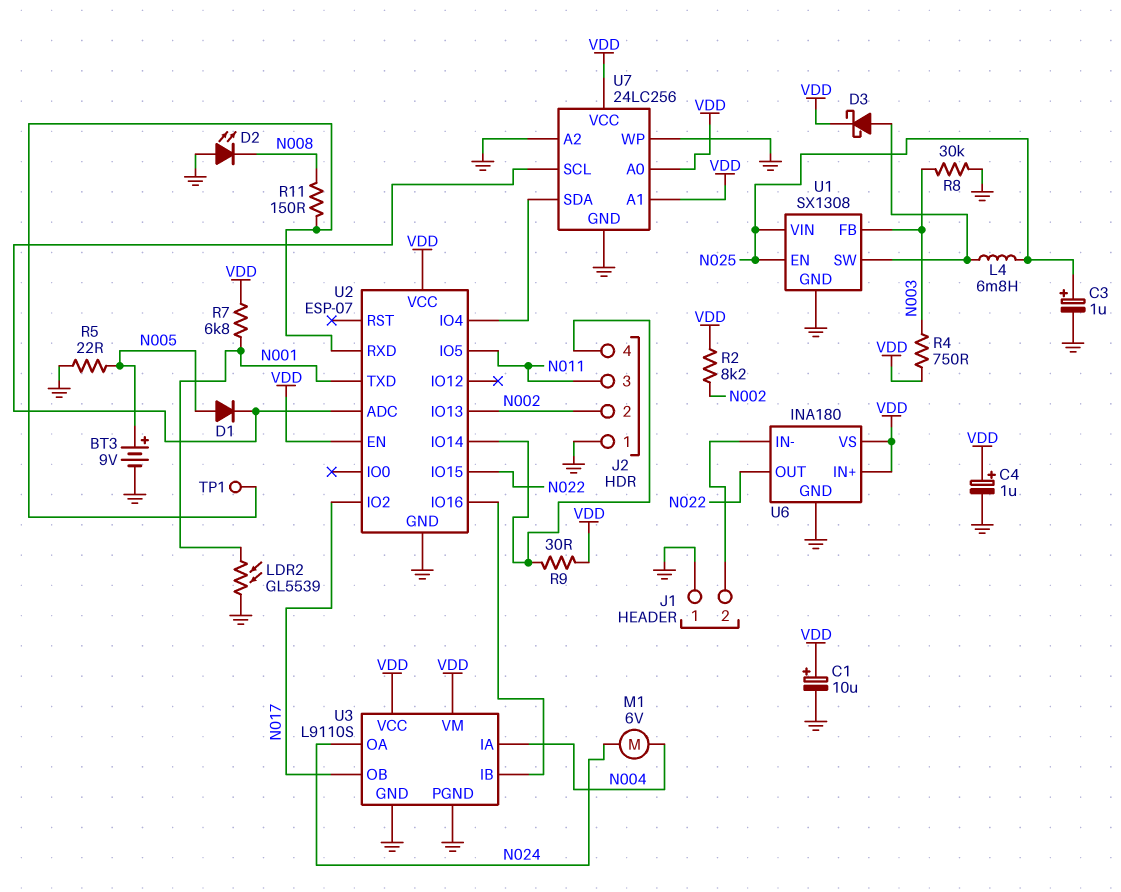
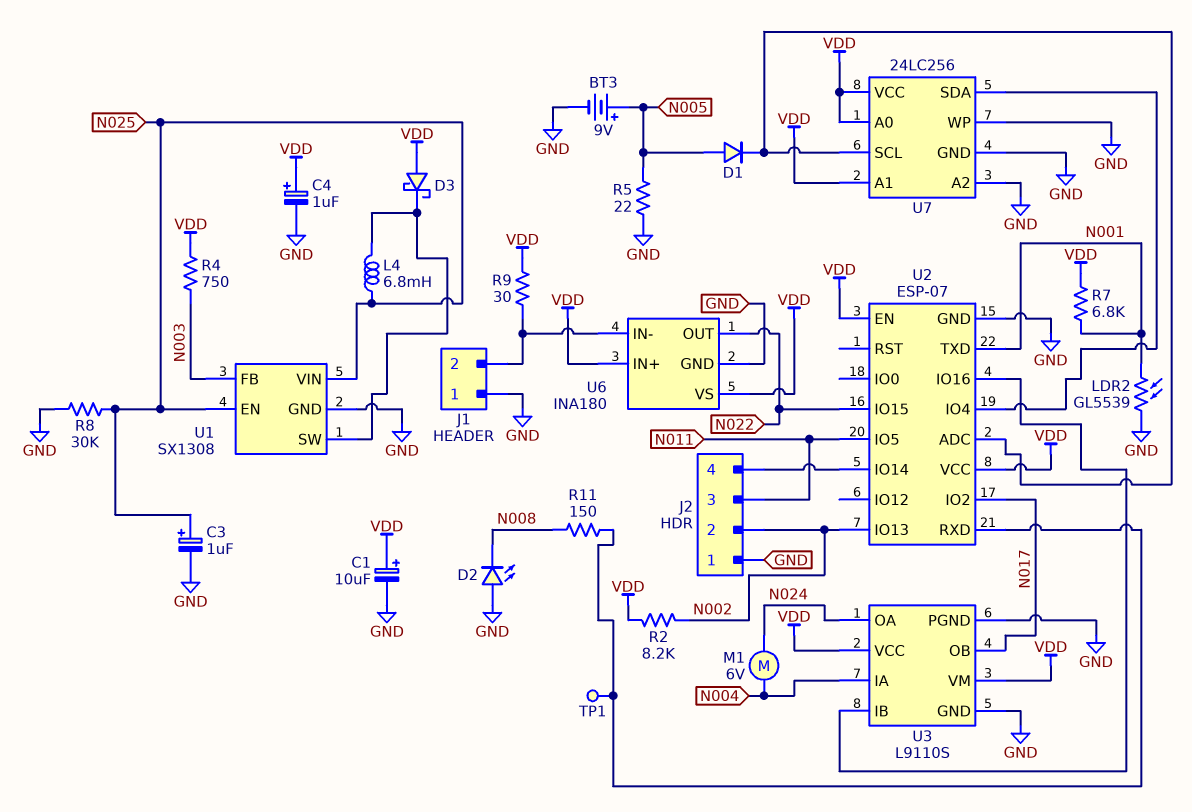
D3: schottky (A U1/SW, K VDD) -> schottky (A VDD, K U1/SW)
R8: 30k (GND, N003) -> 30k (GND, N025)
R9: 30 (J2/4, VDD) -> 30 (J1/2, VDD)

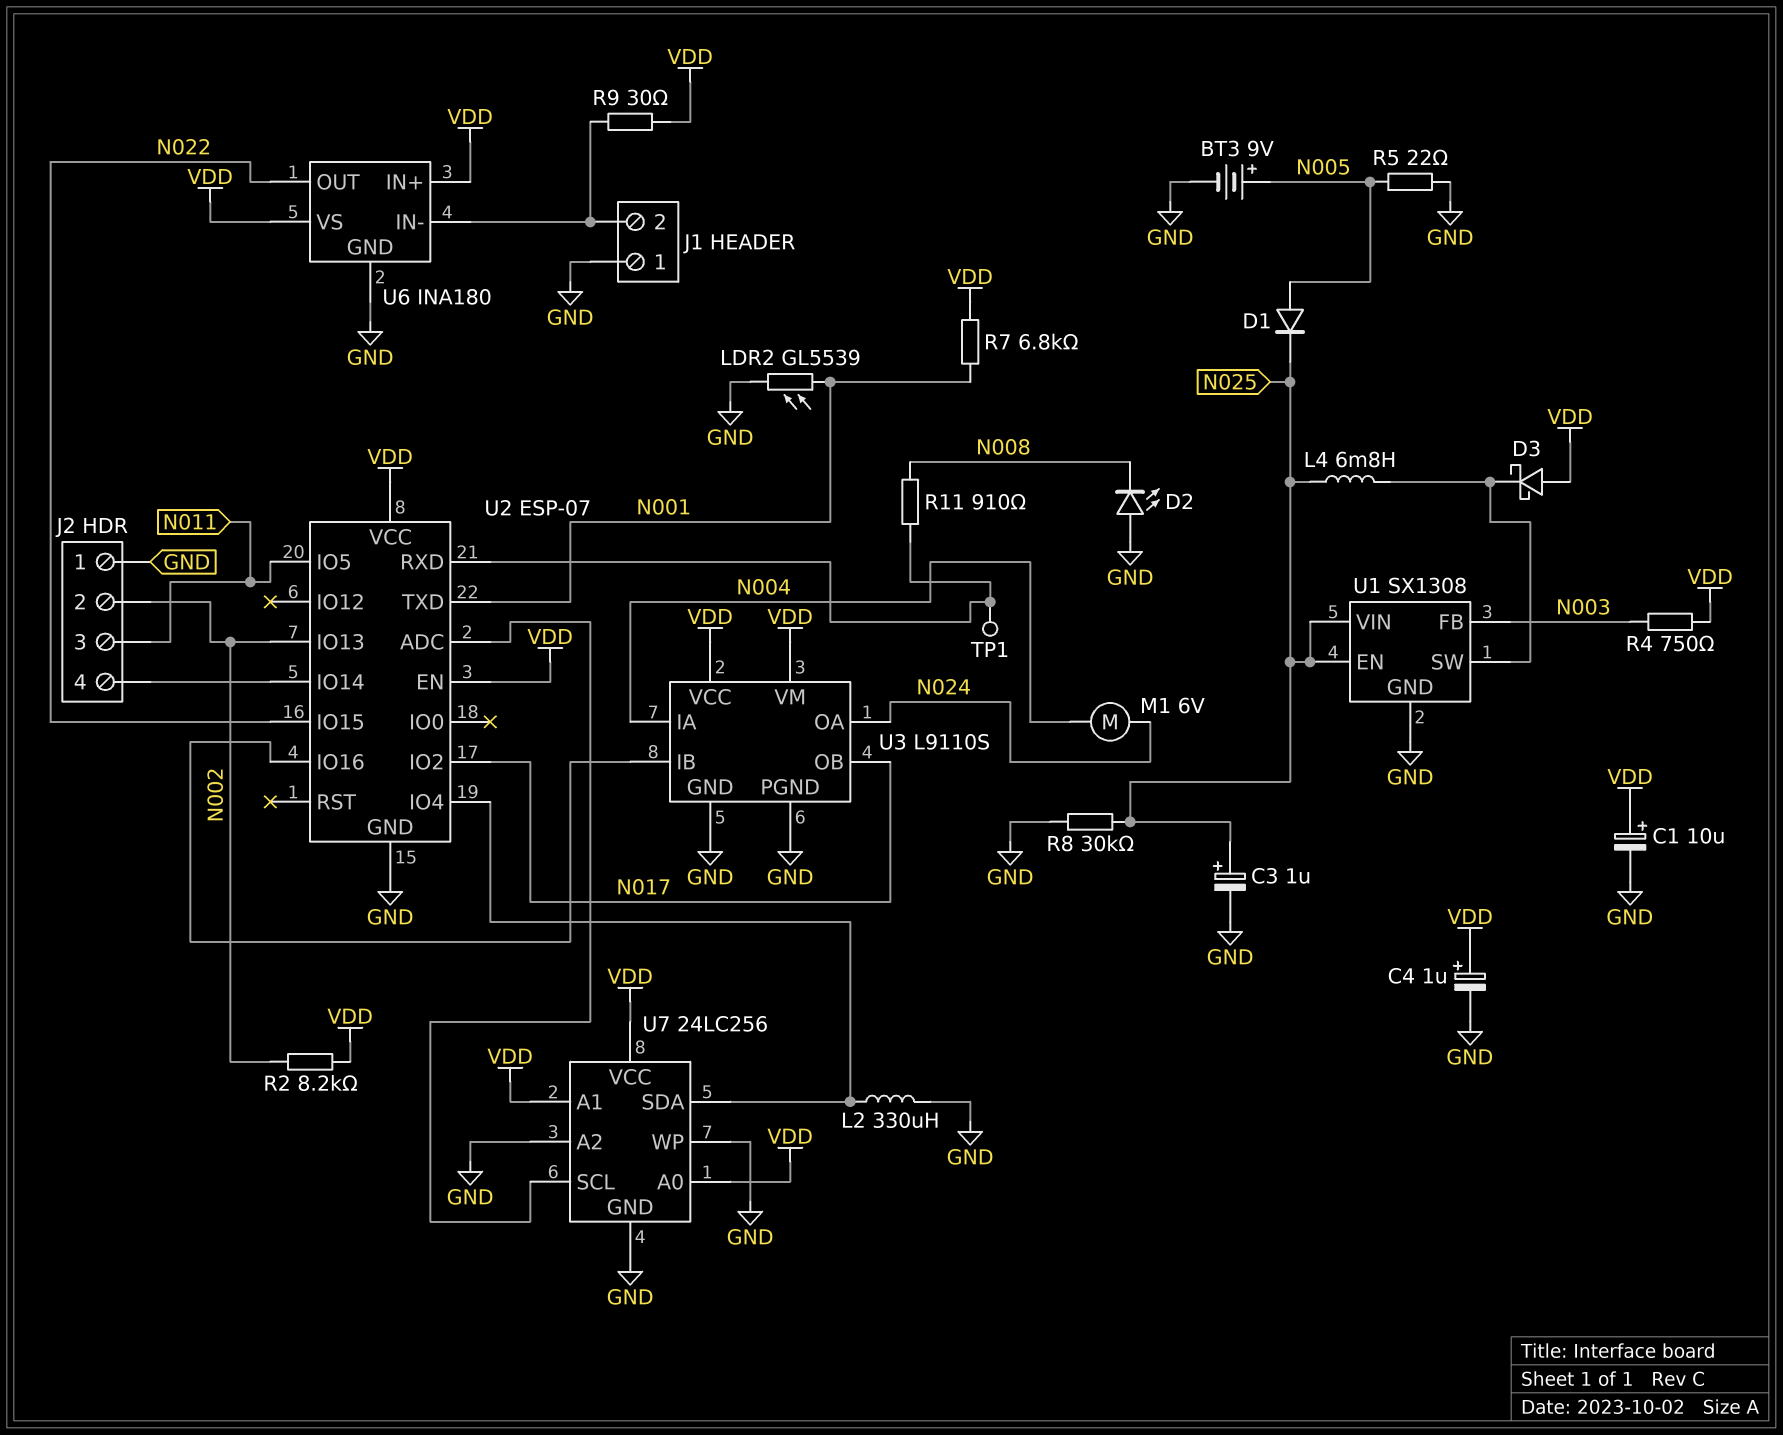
D1: diode (A N005, K U2/ADC) -> diode (A N005, K N025)
L2: none -> 330uH (GND, U2/IO4)
R11: 150 (N008, U2/RXD) -> 910 (N008, U2/RXD)

